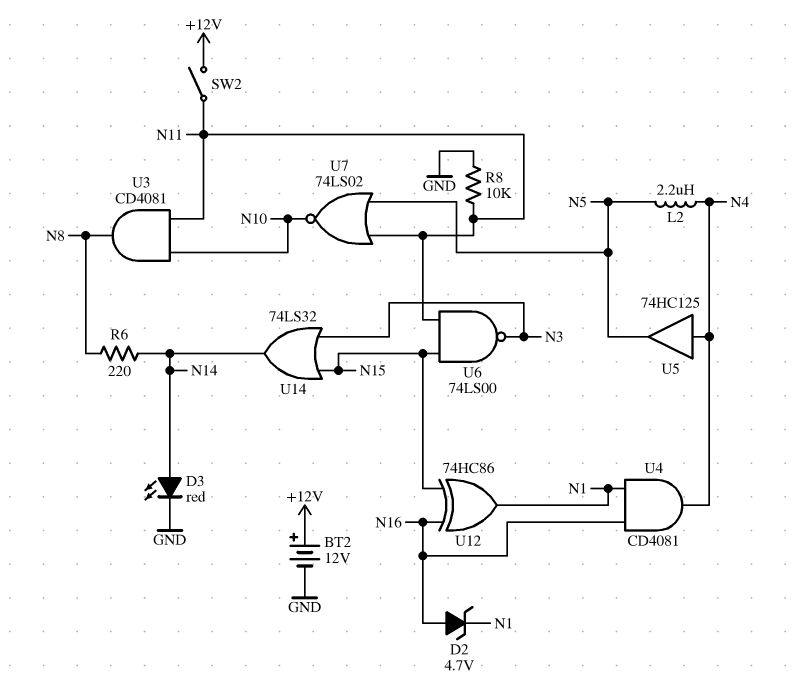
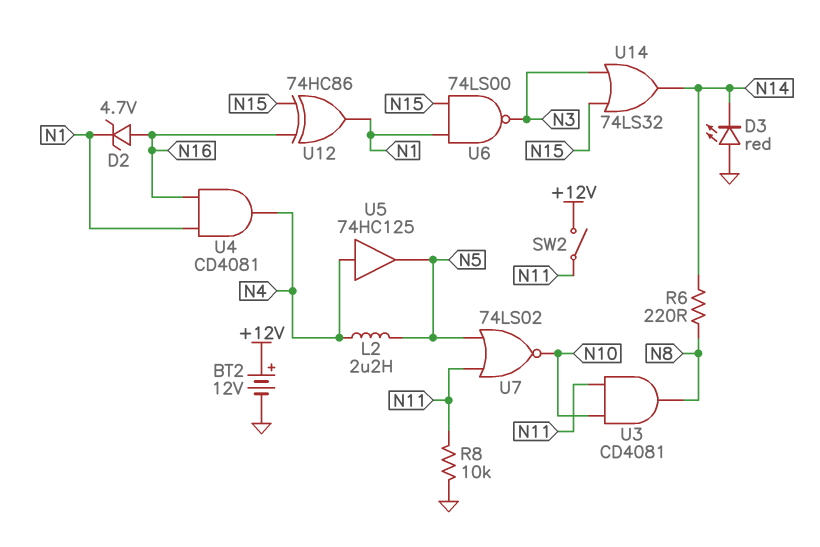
D3: LED red (A N14, K GND) -> LED red (A GND, K N14)
U6: NAND 74LS00 (in N11, in N15, out N3) -> NAND 74LS00 (in N1, in N15, out N3)

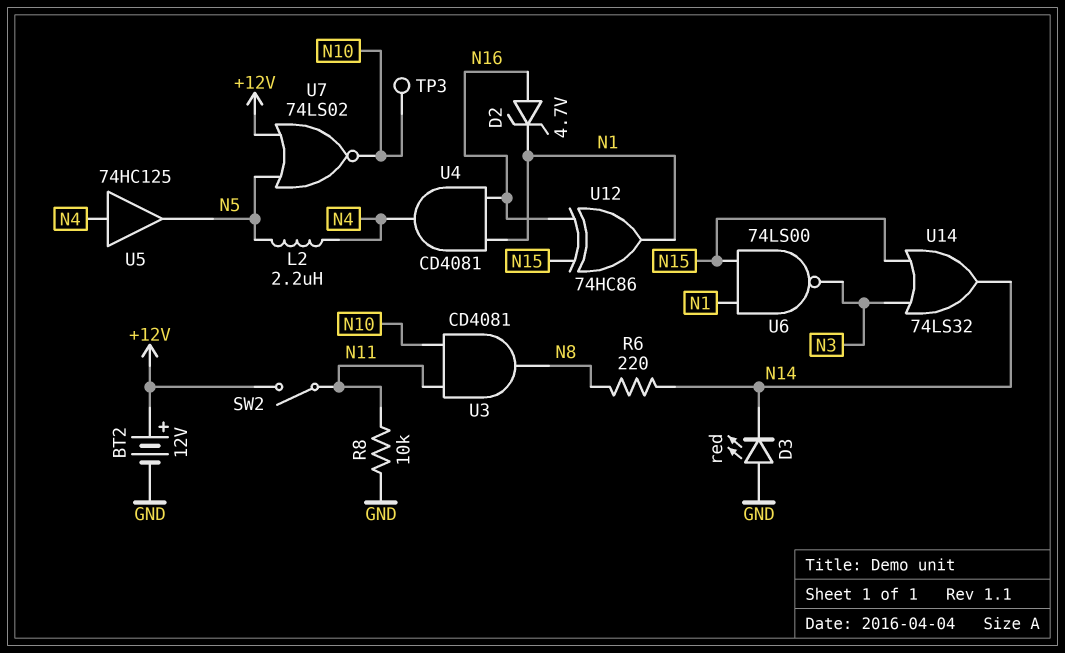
TP3: none -> test point (N10)
U7: NOR 74LS02 (in N5, in N11, out N10) -> NOR 74LS02 (in +12V, in N5, out N10)

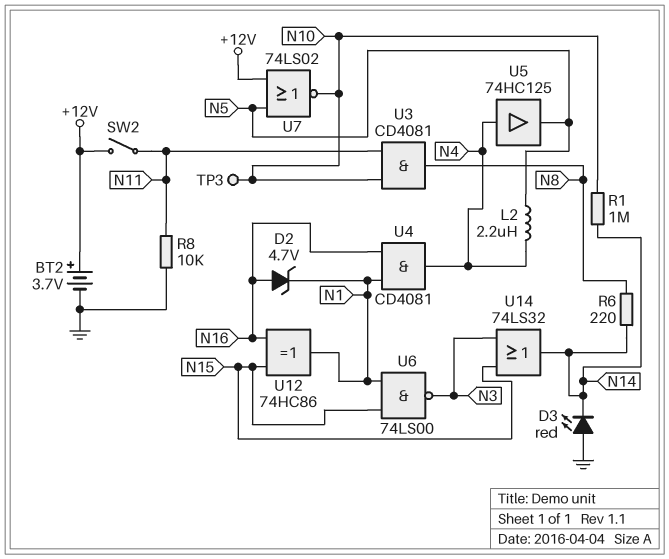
BT2: 12V (plus +12V, minus GND) -> 3.7V (plus +12V, minus GND)
R1: none -> 1M (N10, N14)

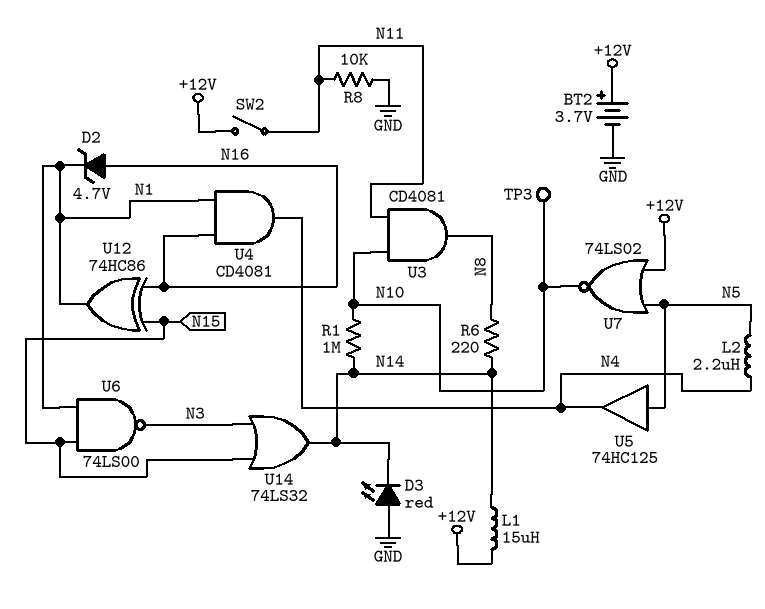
L1: none -> 15uH (+12V, N14)
U5: buffer 74HC125 (in N4, out N5) -> buffer 74HC125 (in N5, out N4)

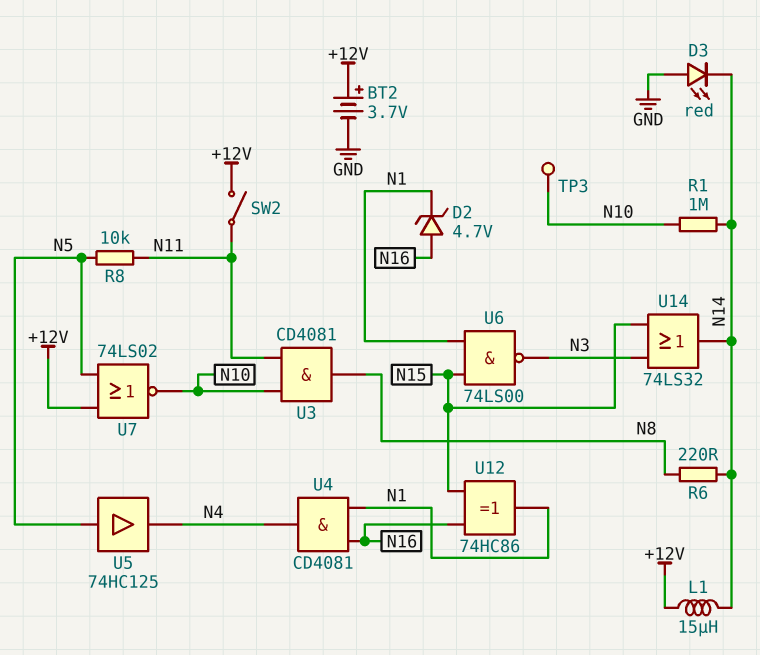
L2: 2.2uH (N4, N5) -> none
R8: 10k (GND, N11) -> 10k (N5, N11)

